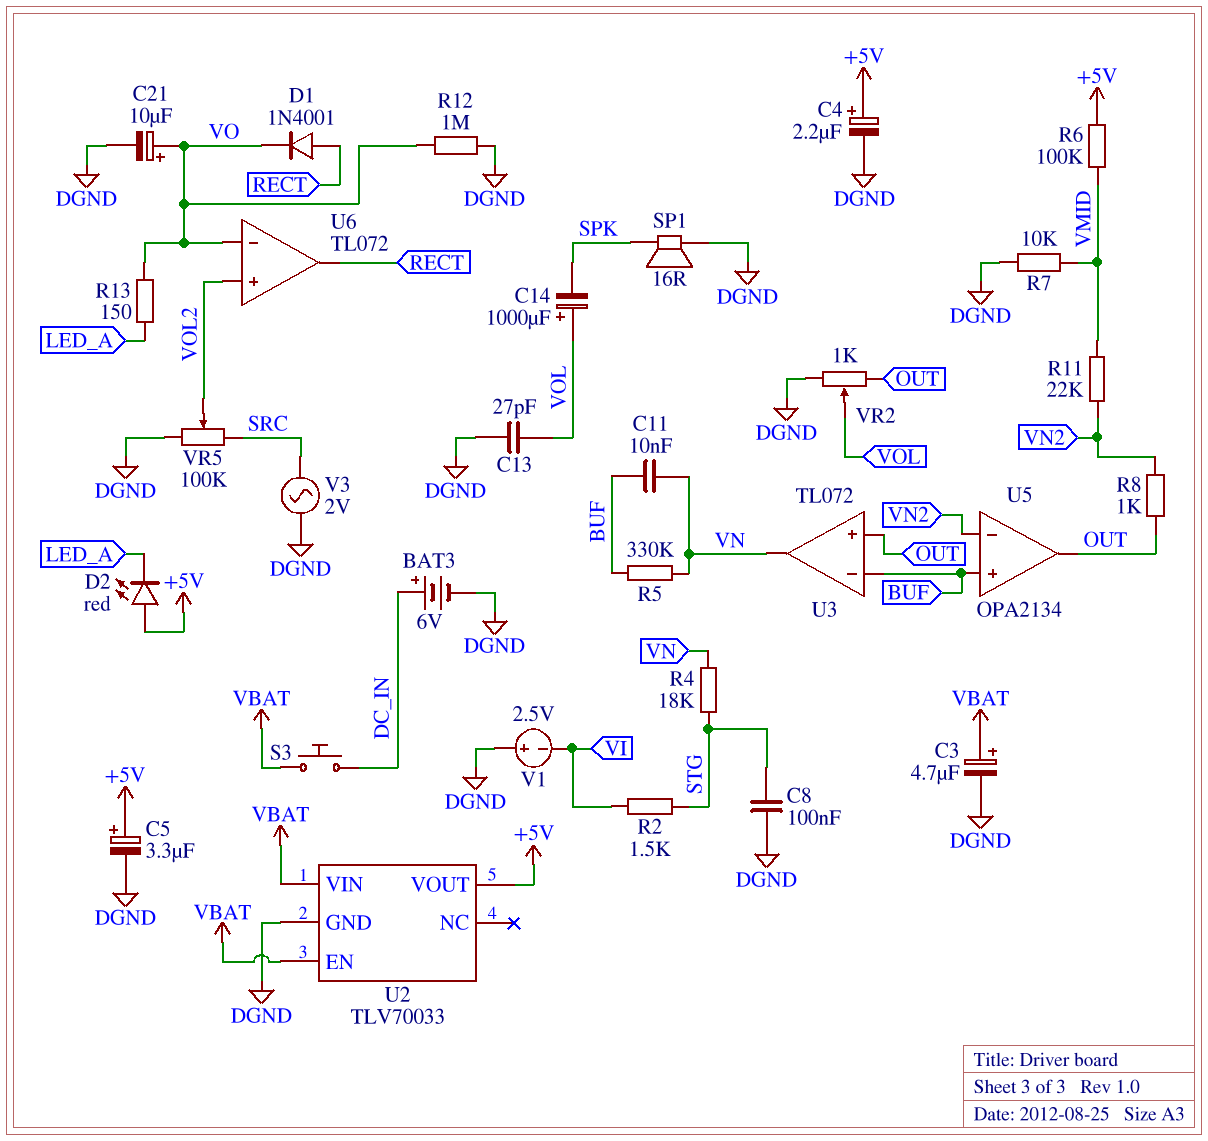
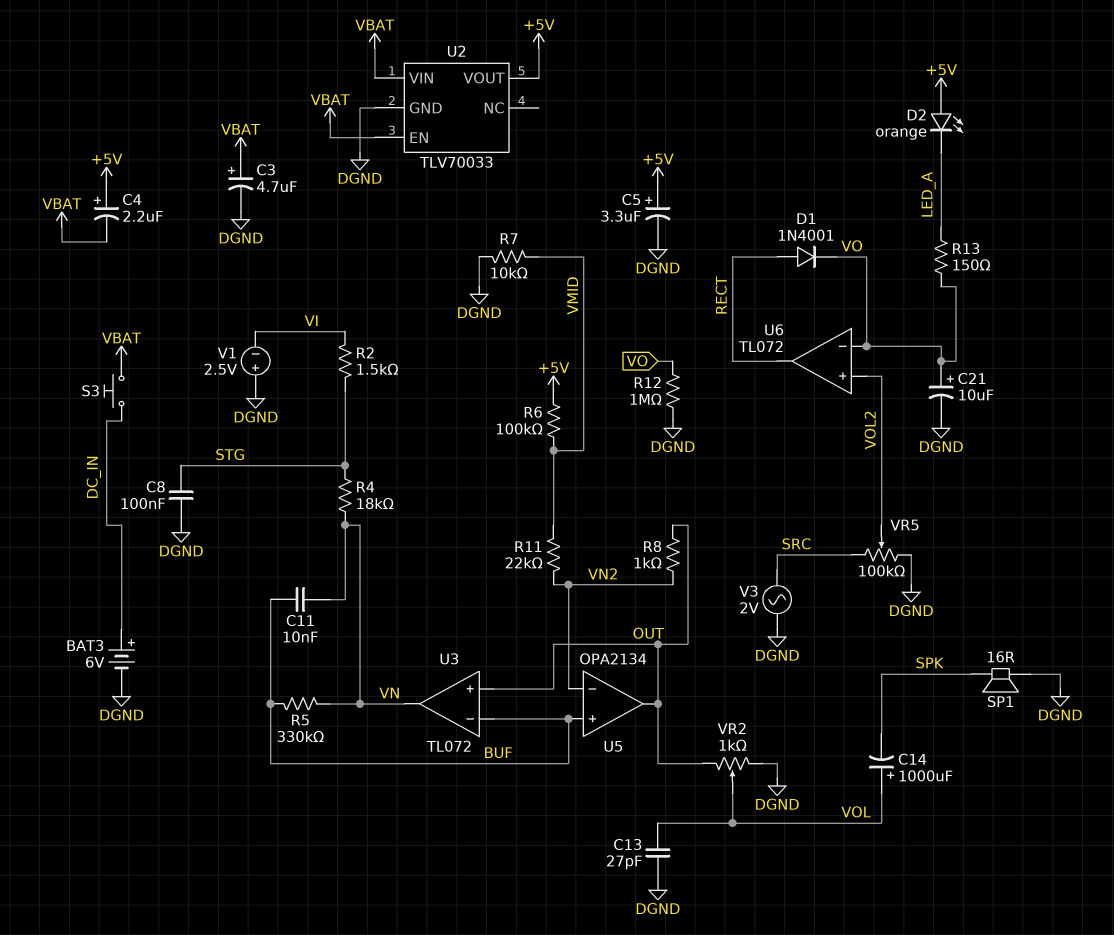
C4: 2.2uF (plus +5V, minus DGND) -> 2.2uF (plus +5V, minus VBAT)
D2: LED red (A +5V, K LED_A) -> LED orange (A +5V, K LED_A)

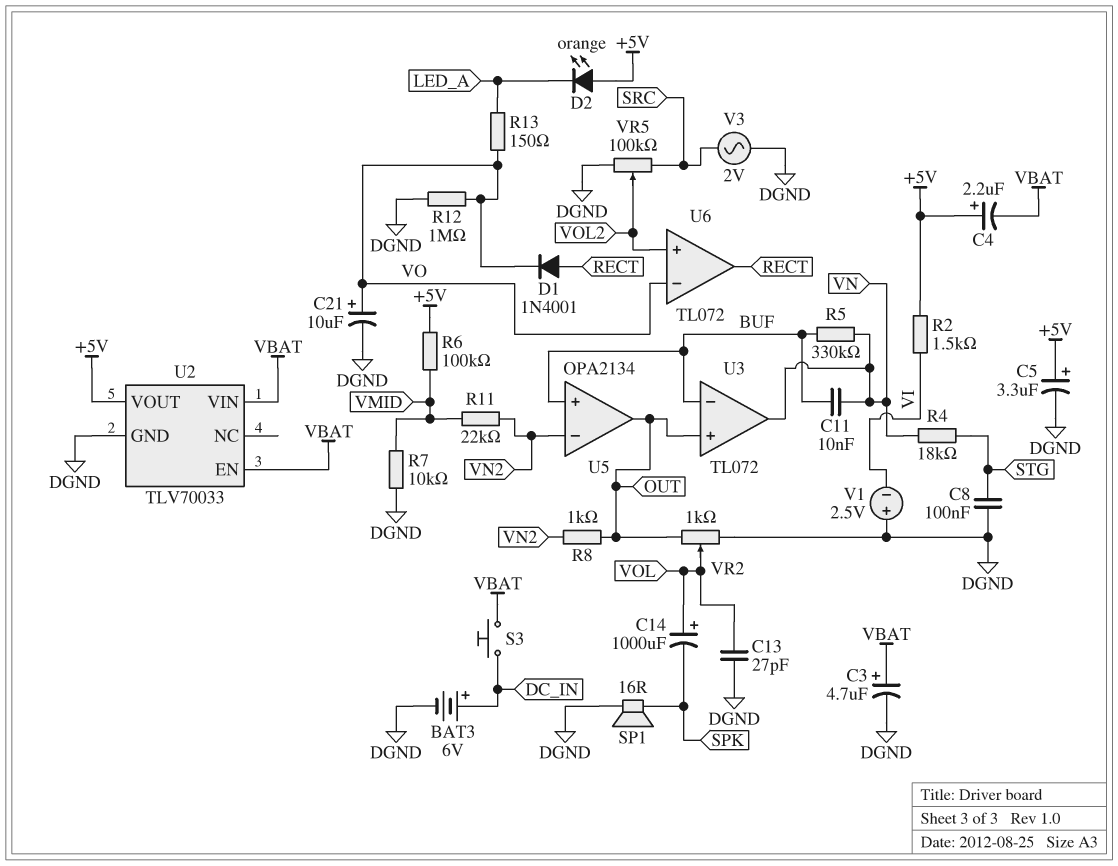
R2: 1.5k (STG, VI) -> 1.5k (+5V, VI)

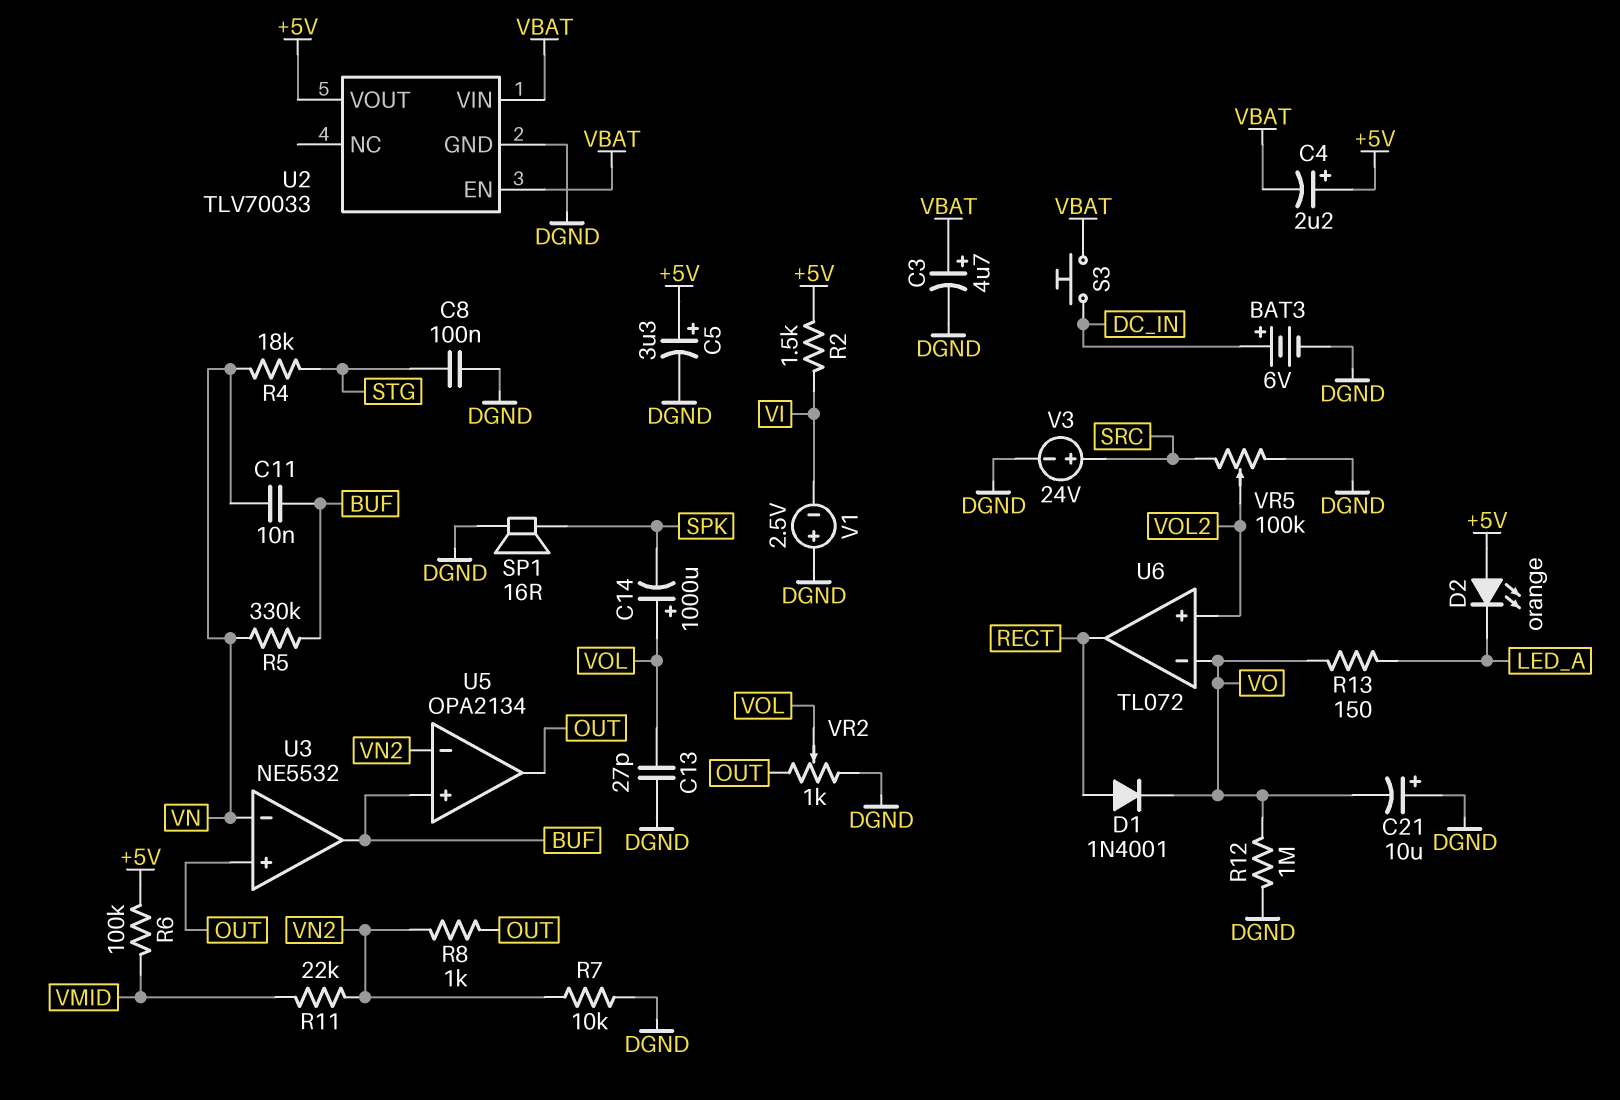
C21: 10uF (plus VO, minus DGND) -> 10uF (plus DGND, minus VO)
R7: 10k (DGND, VMID) -> 10k (DGND, VN2)
U3: TL072 -> NE5532
U3 pin in-: BUF -> VN
U3 pin out: VN -> BUF
V3: AC 2V (DGND, SRC) -> 24V (plus SRC, minus DGND)

